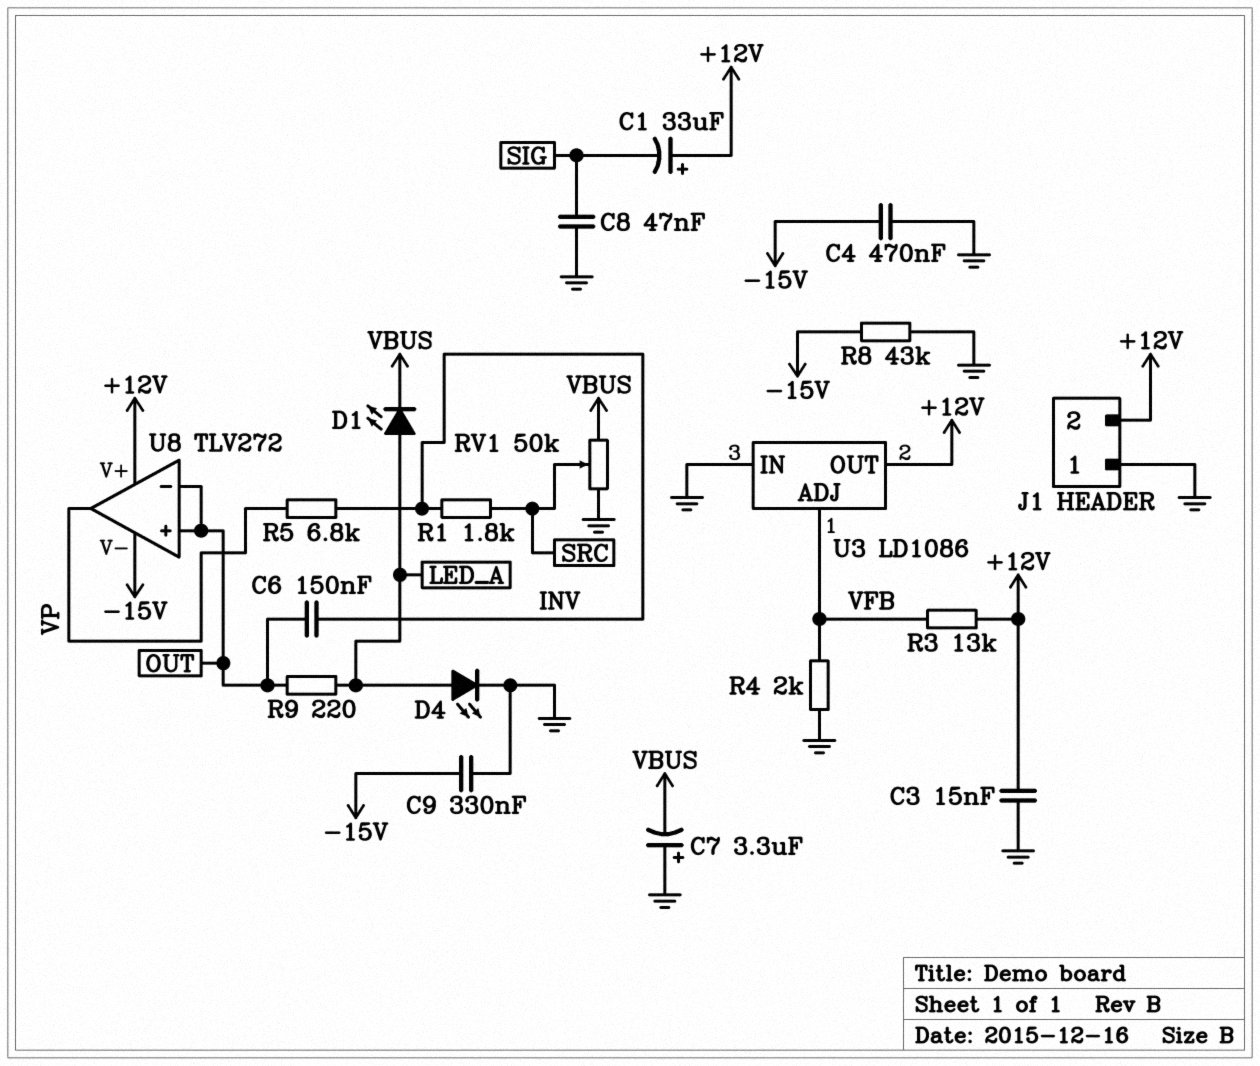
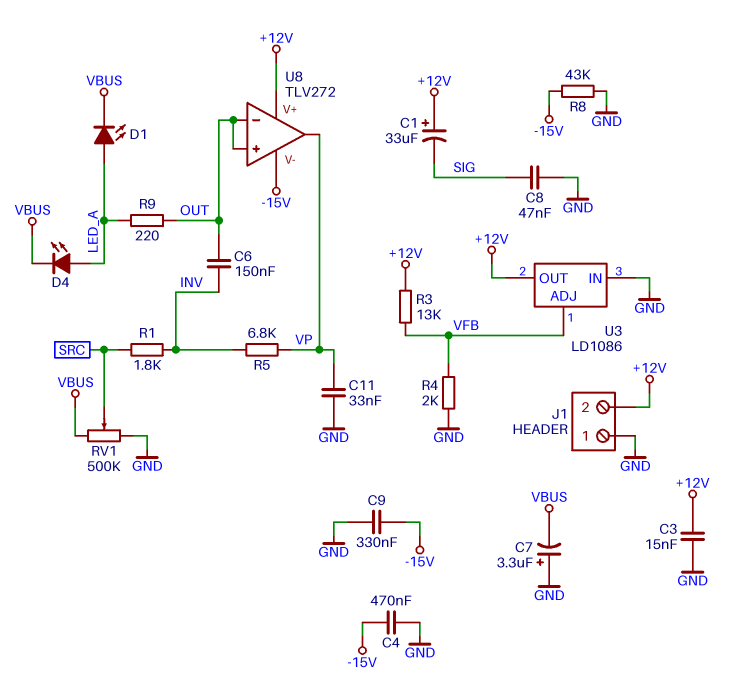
C11: none -> 33nF (GND, VP)
D4: LED (A LED_A, K GND) -> LED (A LED_A, K VBUS)
RV1: 50k (GND, VBUS, wiper SRC) -> 500k (GND, VBUS, wiper SRC)

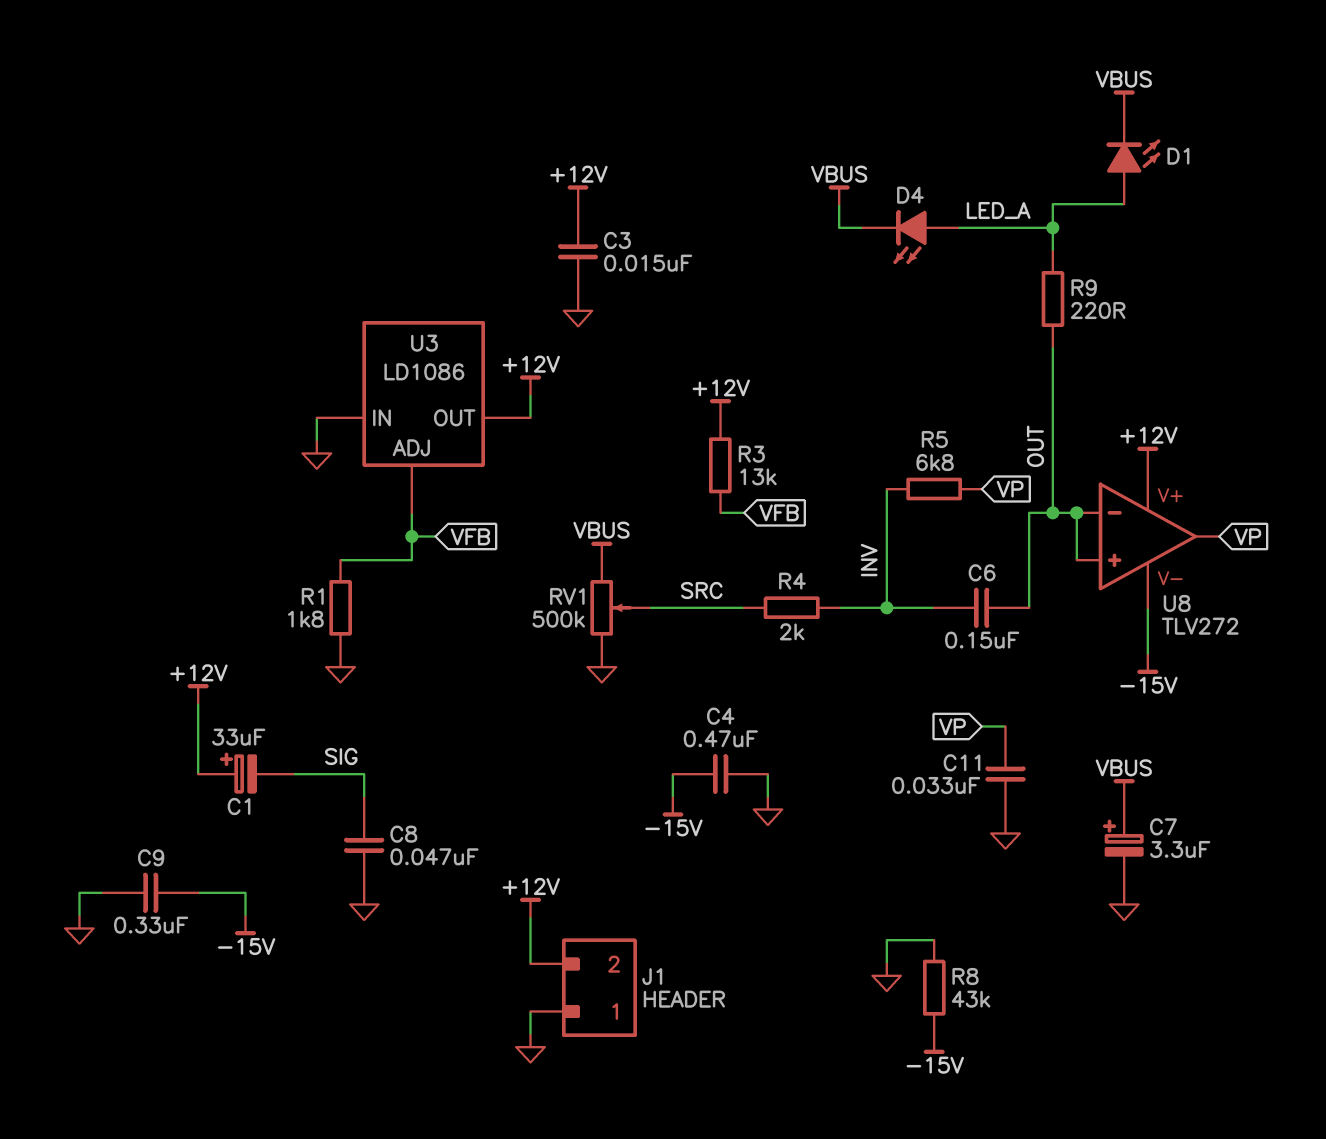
C7: 3.3uF (plus GND, minus VBUS) -> 3.3uF (plus VBUS, minus GND)
R1: 1.8k (INV, SRC) -> 1.8k (GND, VFB)
R4: 2k (GND, VFB) -> 2k (INV, SRC)

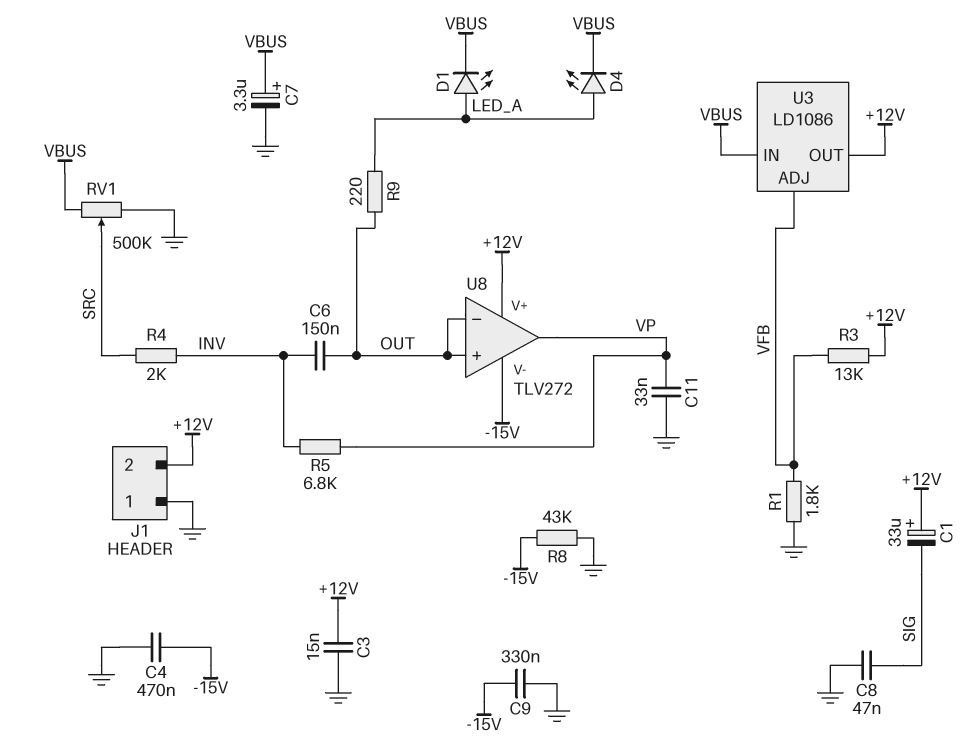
U3 pin IN: GND -> VBUS

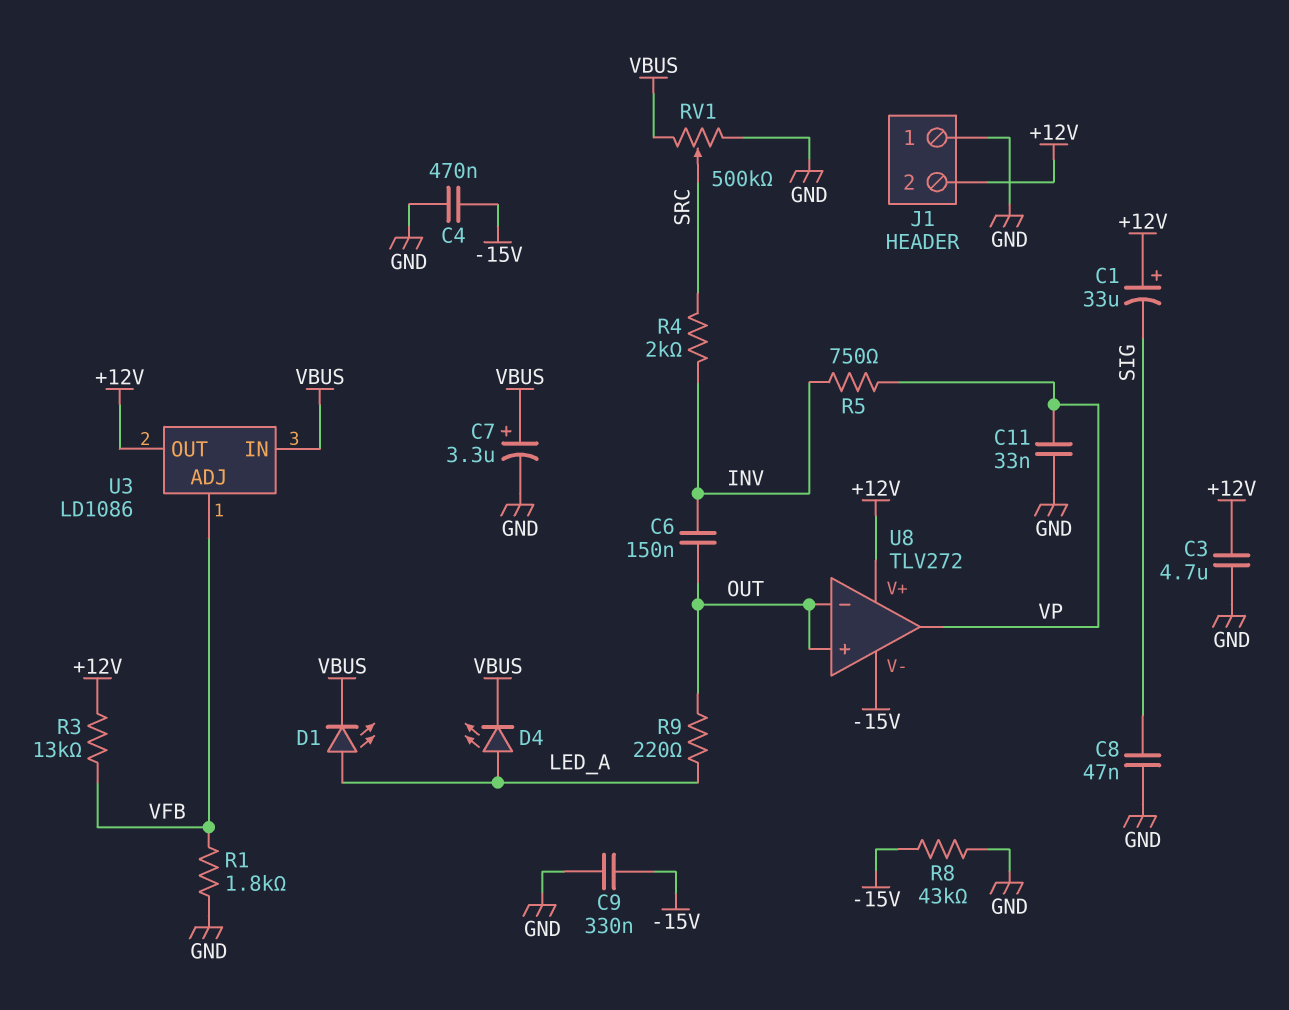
C3: 15nF (+12V, GND) -> 4.7uF (+12V, GND)
R5: 6.8k (INV, VP) -> 750 (INV, VP)

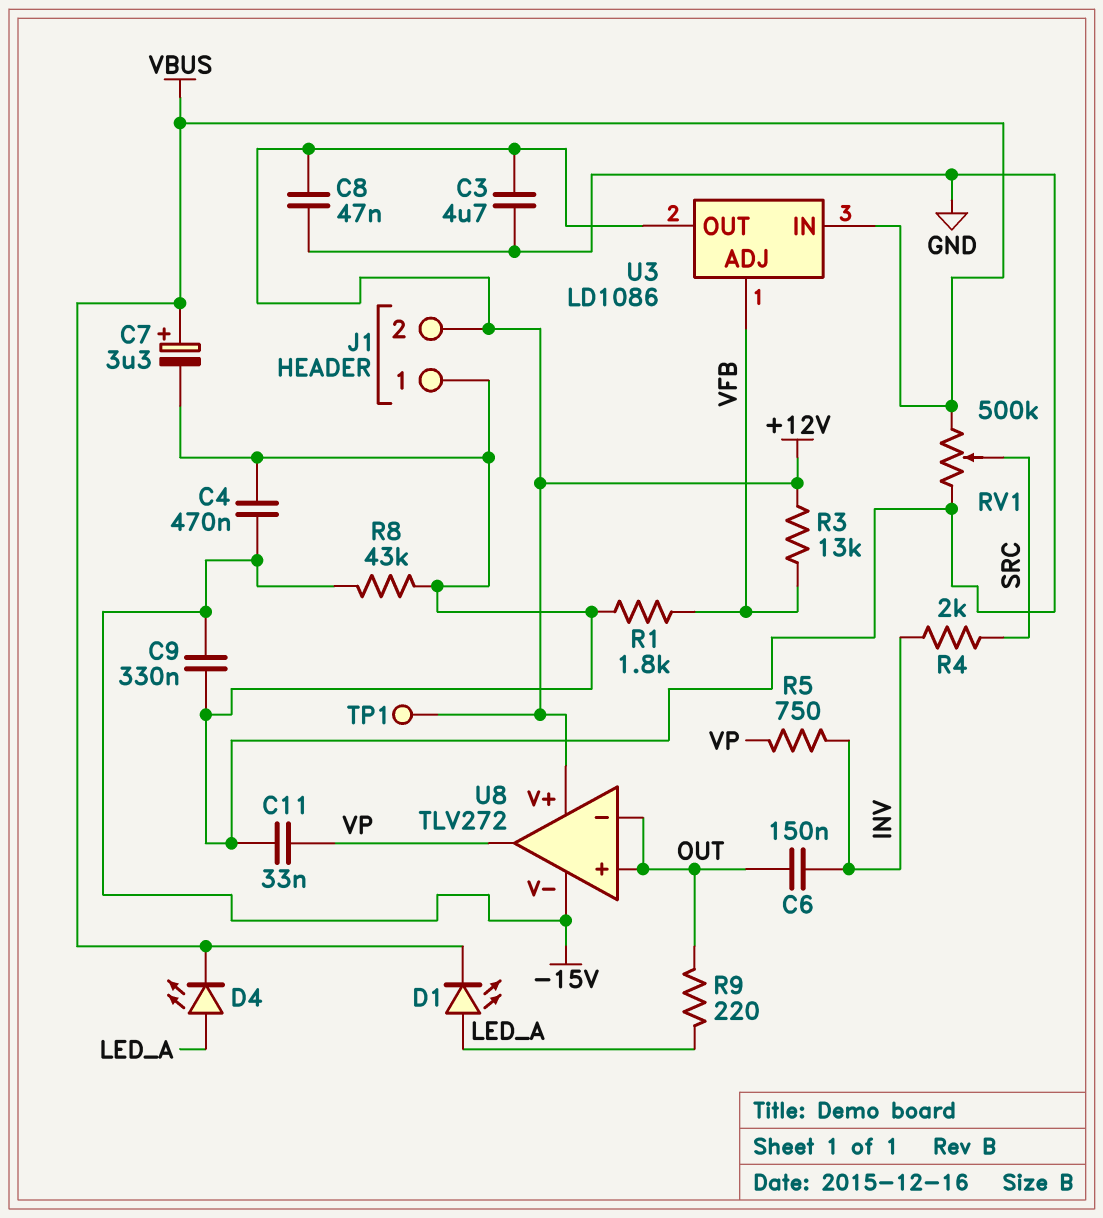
C1: 33uF (plus +12V, minus SIG) -> none
C8: 47nF (GND, SIG) -> 47nF (+12V, GND)
TP1: none -> test point (+12V)

